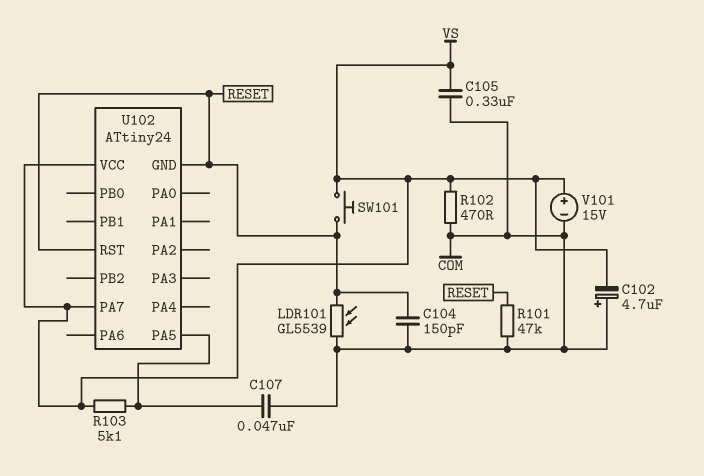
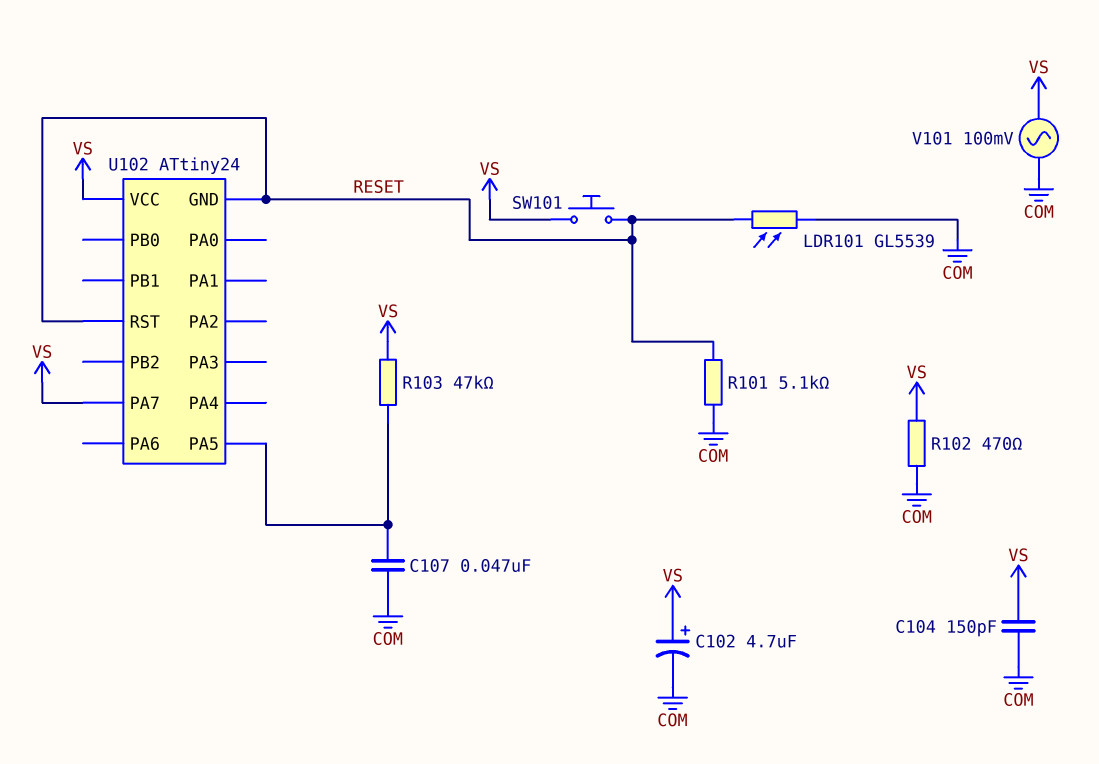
C102: 4.7uF (plus COM, minus VS) -> 4.7uF (plus VS, minus COM)
C104: 150pF (COM, RESET) -> 150pF (COM, VS)
C105: 330nF (COM, VS) -> none
R101: 47k (COM, RESET) -> 5.1k (COM, RESET)
R103: 5.1k (U102/PA5, VS) -> 47k (U102/PA5, VS)
V101: 15V (plus VS, minus COM) -> AC 100mV (COM, VS)

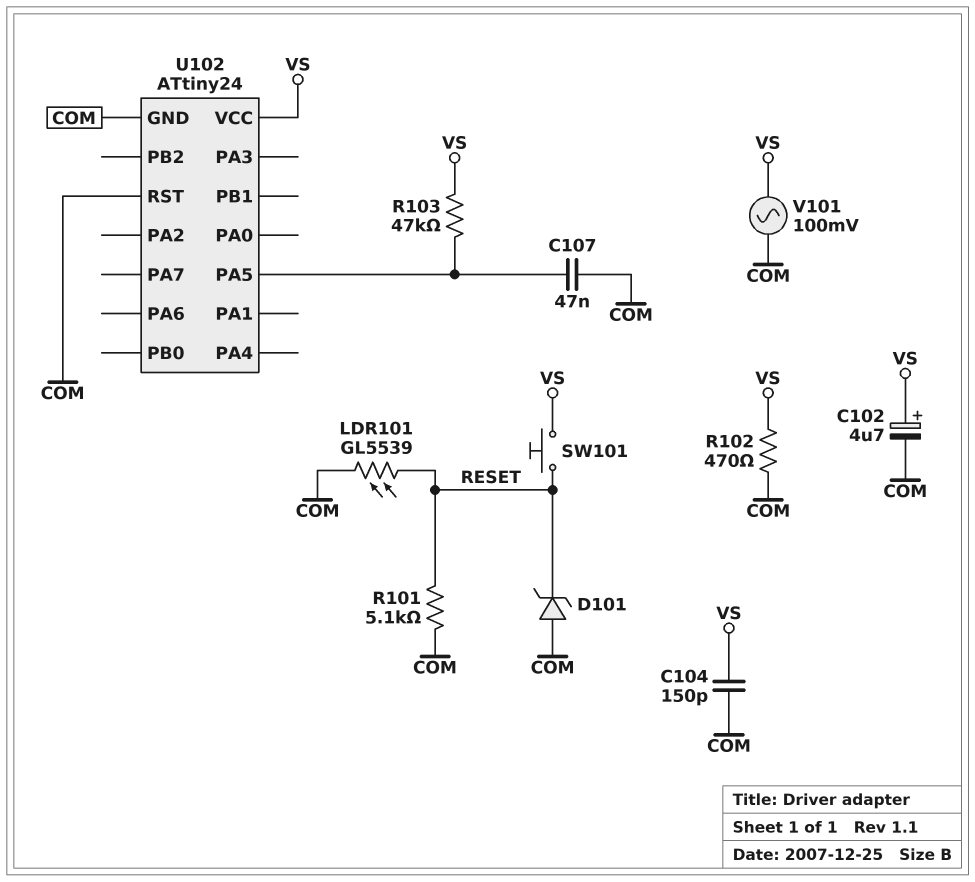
D101: none -> zener (A COM, K RESET)
U102 pin GND: RESET -> COM
U102 pin PA7: VS -> none
U102 pin RST: RESET -> COM

